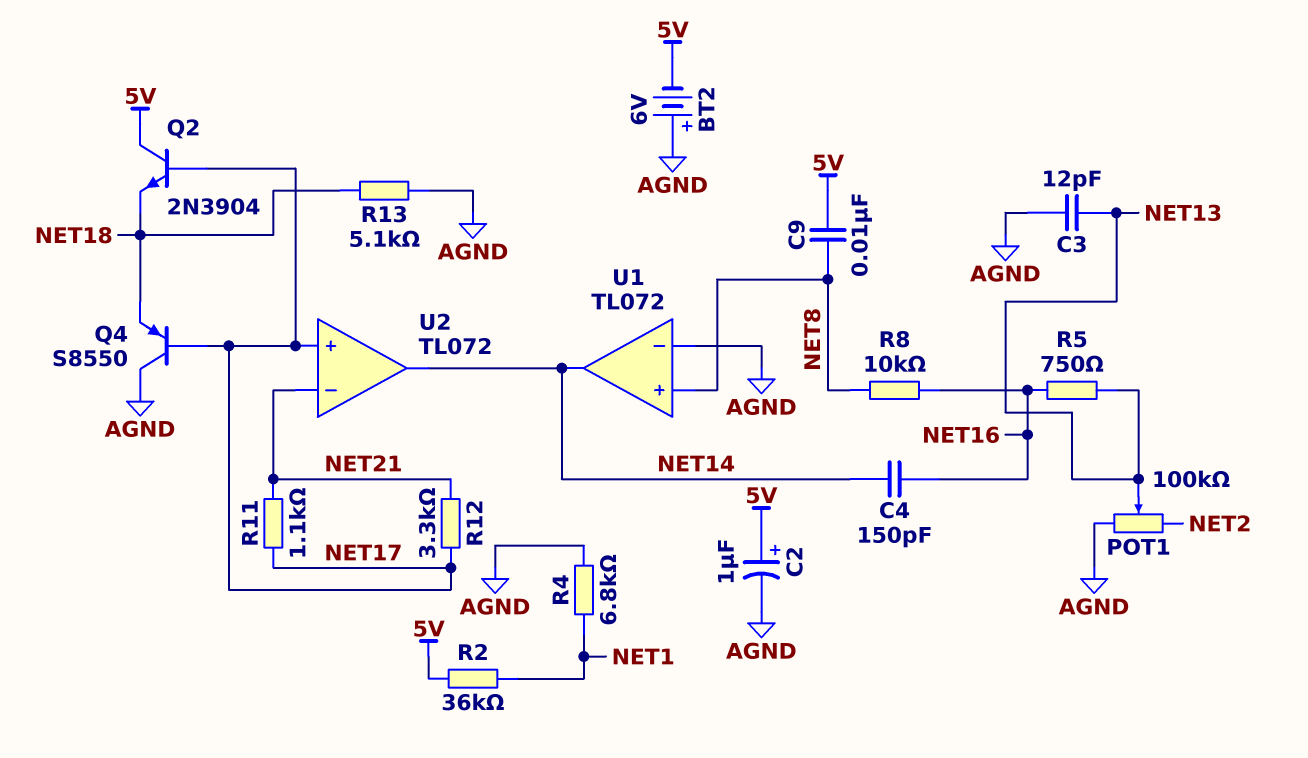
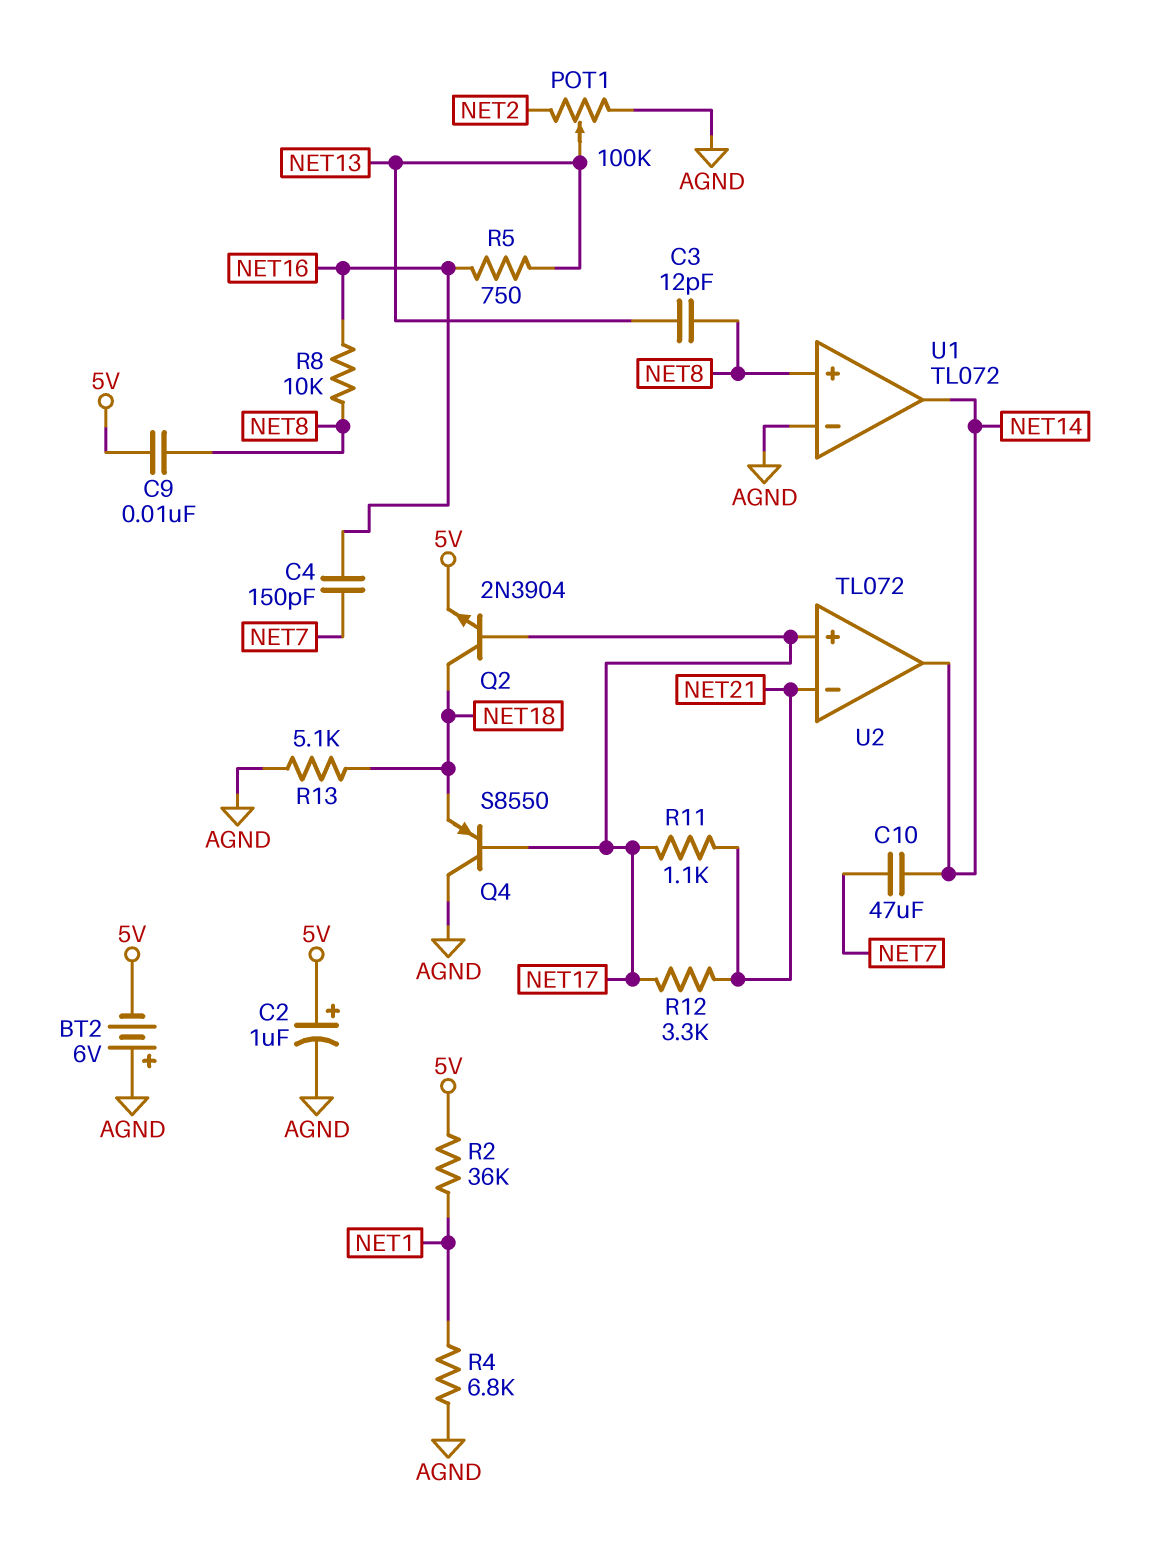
C3: 12pF (AGND, NET13) -> 12pF (NET8, NET13)
C4: 150pF (NET14, NET16) -> 150pF (NET7, NET16)
C10: none -> 47uF (NET7, NET14)
Q2: NPN 2N3904 (B NET17, C 5V, E NET18) -> NPN 2N3904 (B NET17, C NET18, E 5V)

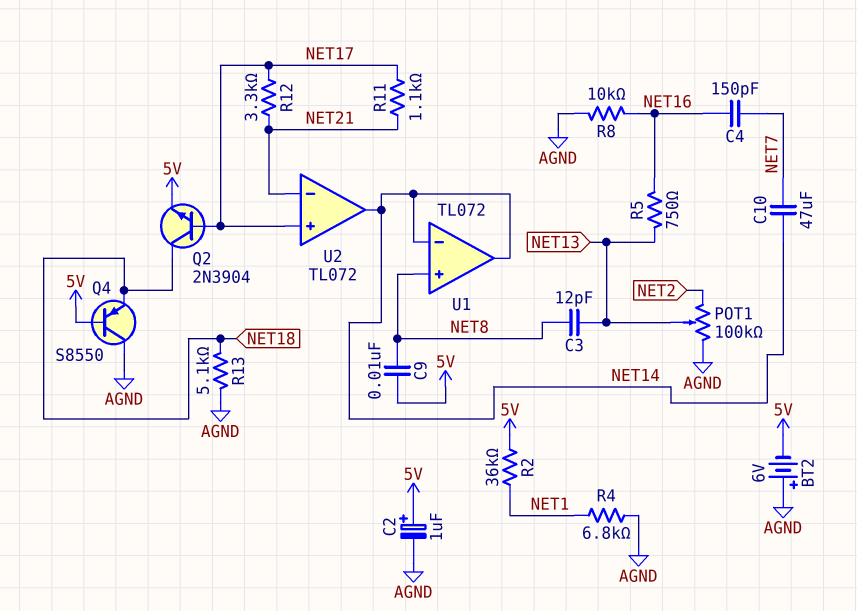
Q4: PNP S8550 (B NET17, C AGND, E NET18) -> PNP S8550 (B 5V, C AGND, E NET18)
R8: 10k (NET8, NET16) -> 10k (AGND, NET16)
U1 pin in-: AGND -> NET14

